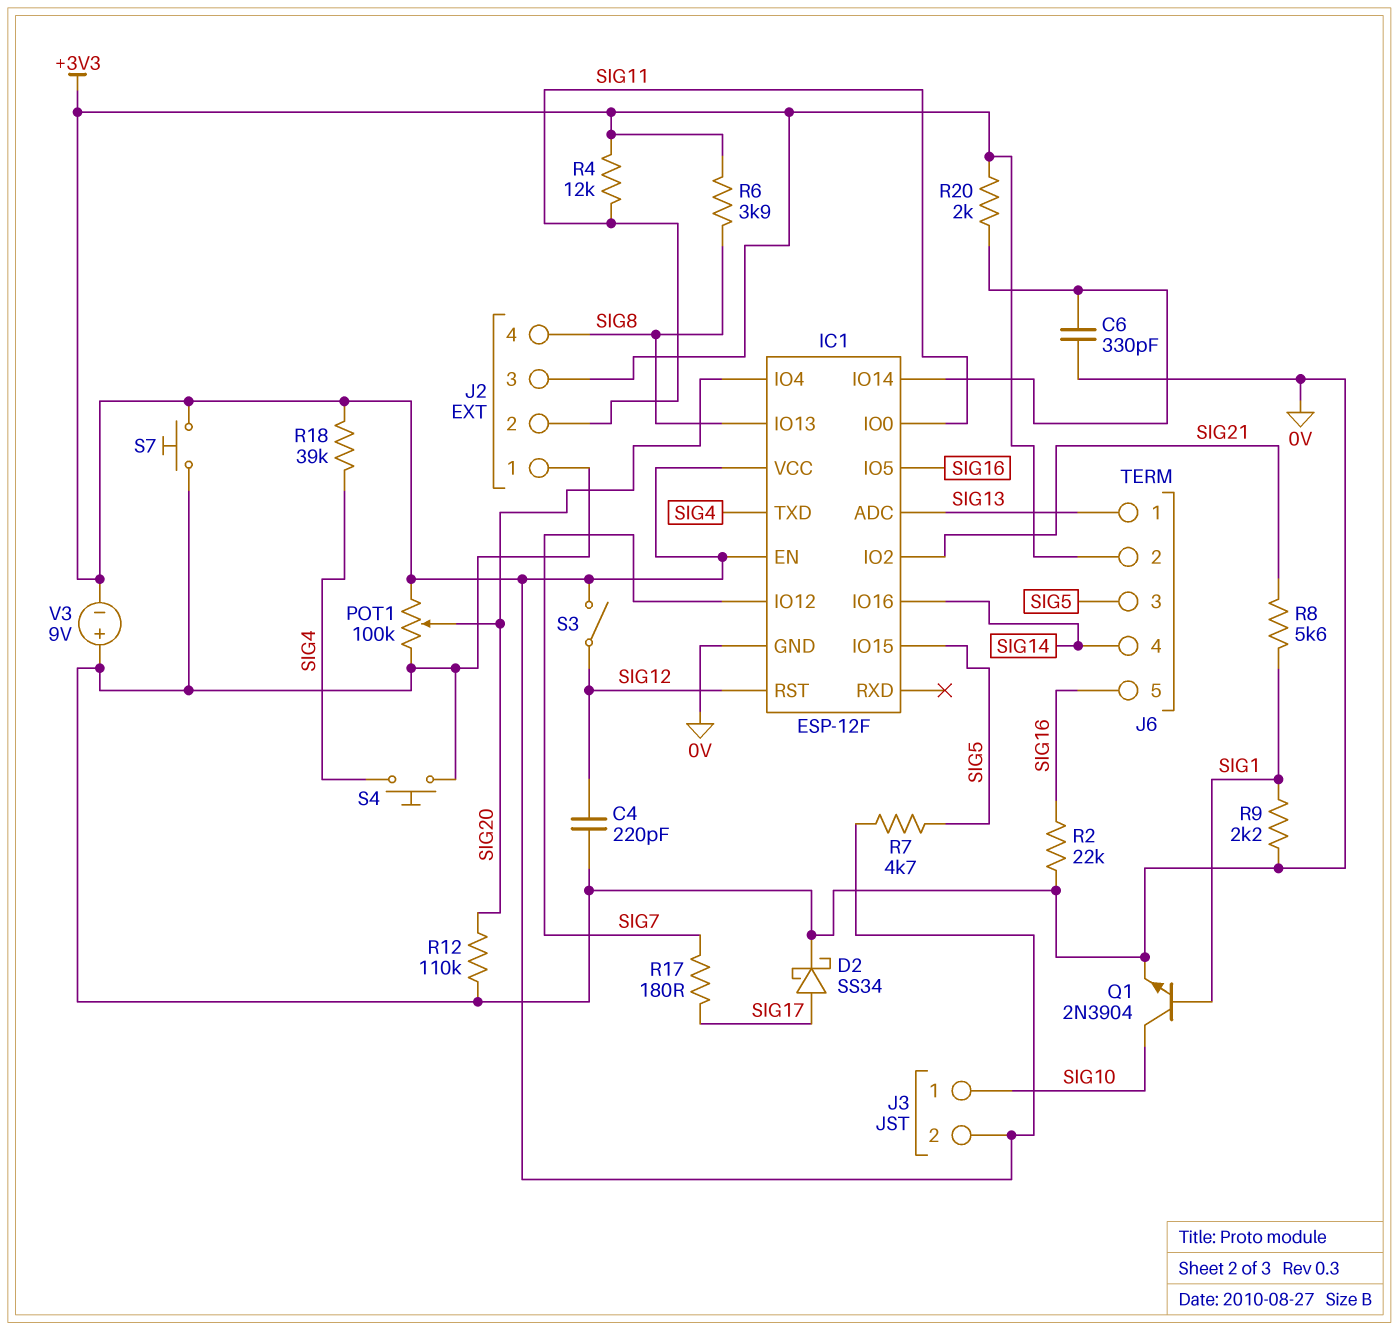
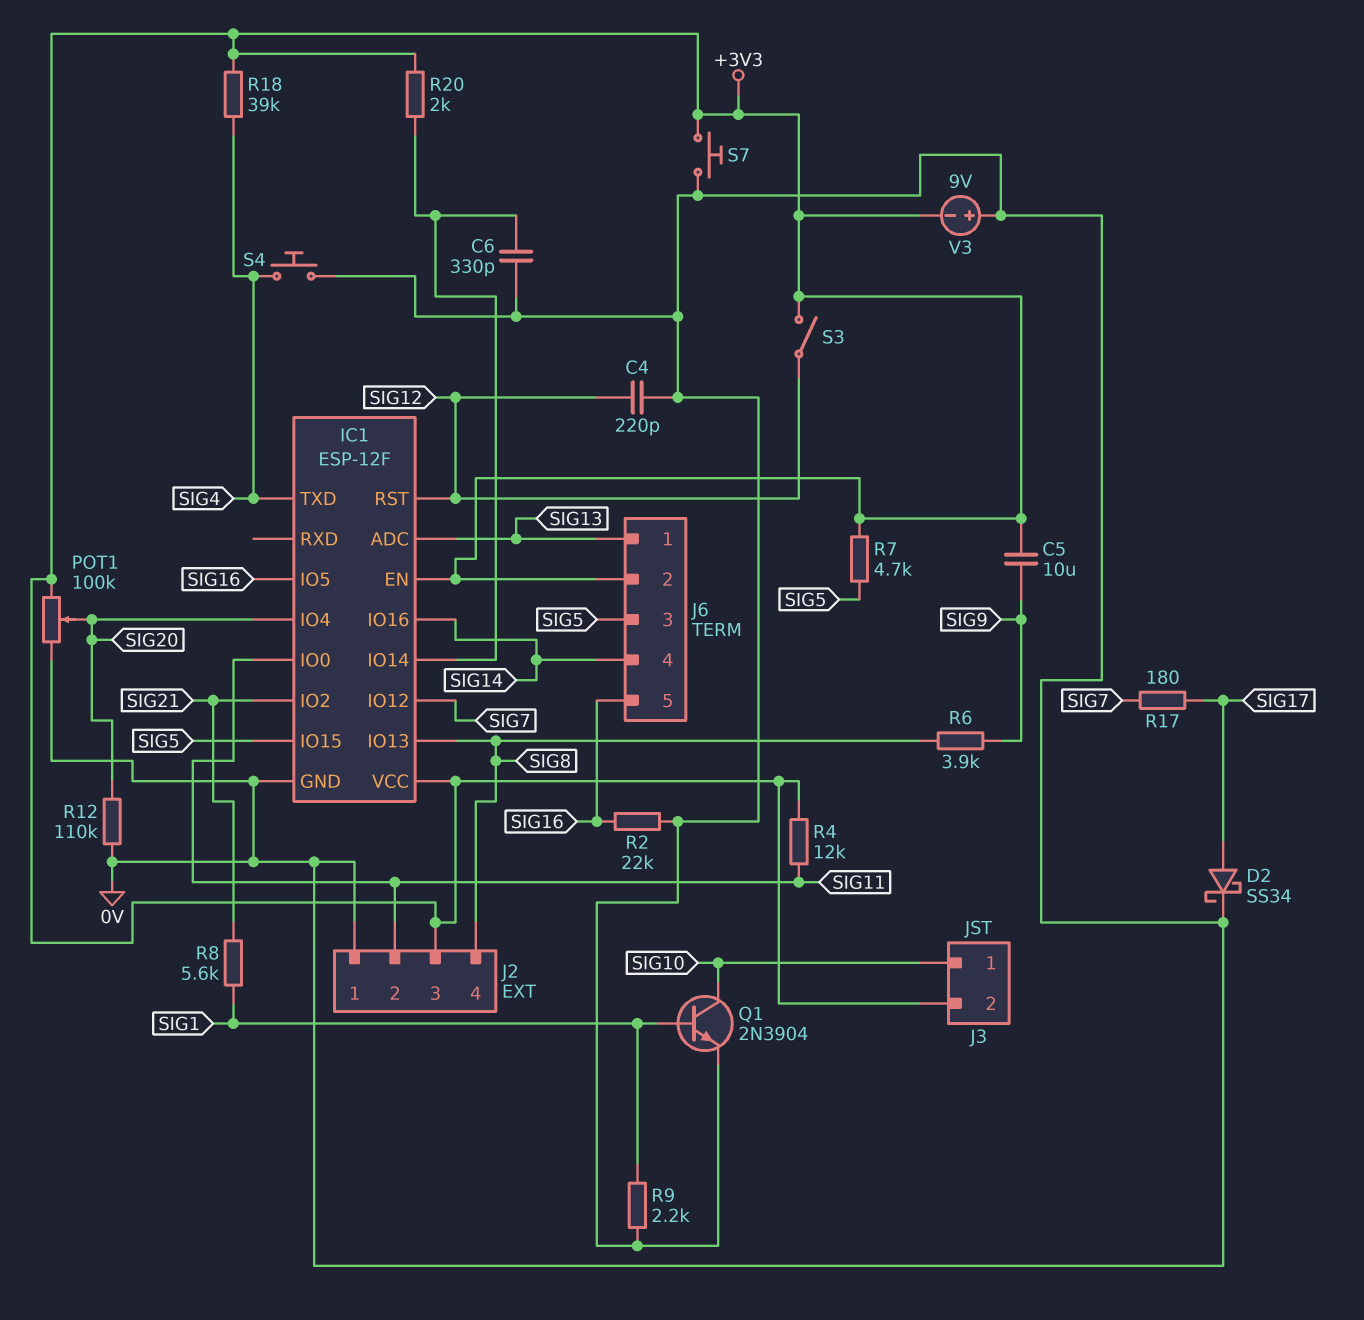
C5: none -> 10uF (+3V3, SIG9)
R6: 3.9k (+3V3, SIG8) -> 3.9k (SIG8, SIG9)

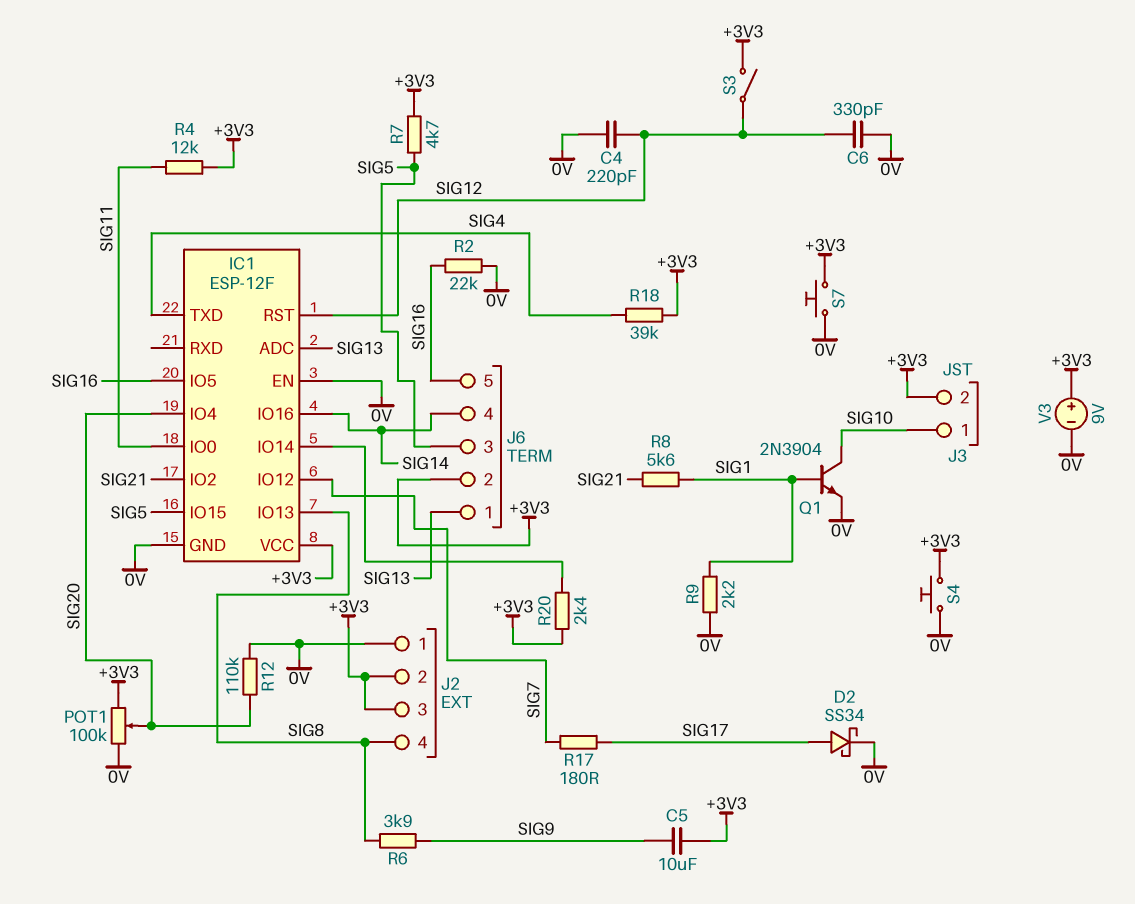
C6: 330pF (0V, IC1/IO14) -> 330pF (0V, SIG12)
IC1 pin EN: +3V3 -> 0V
J2 pin 2: SIG11 -> +3V3
R20: 2k (+3V3, IC1/IO14) -> 2.4k (+3V3, IC1/IO14)
S4: button (0V, SIG4) -> button (+3V3, 0V)
V3: 9V (plus 0V, minus +3V3) -> 9V (plus +3V3, minus 0V)

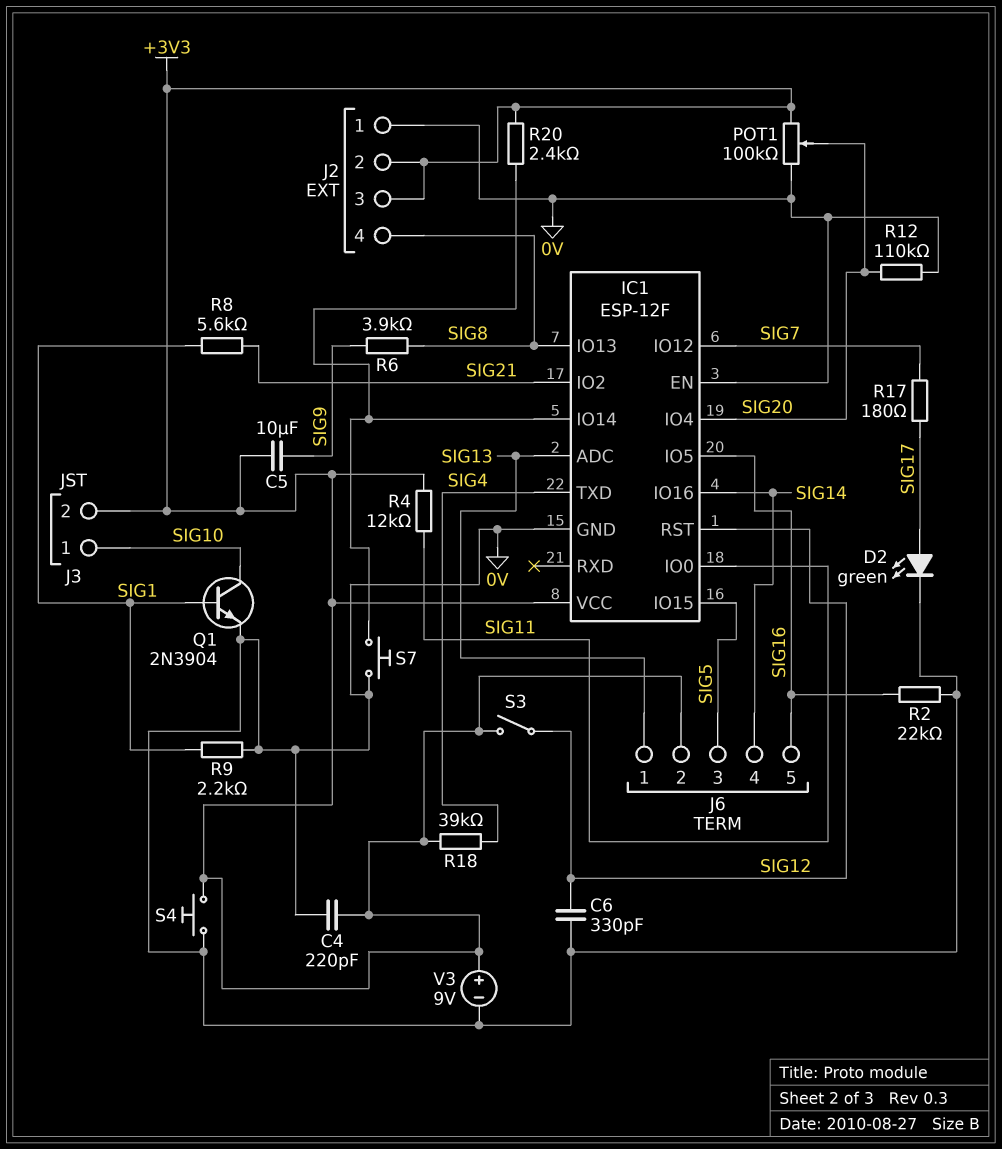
C4: 220pF (0V, SIG12) -> 220pF (+3V3, 0V)
D2: schottky SS34 (A SIG17, K 0V) -> LED green (A SIG17, K 0V)
R7: 4.7k (+3V3, SIG5) -> none
S7: button (+3V3, 0V) -> button (0V, IC1/IO14)

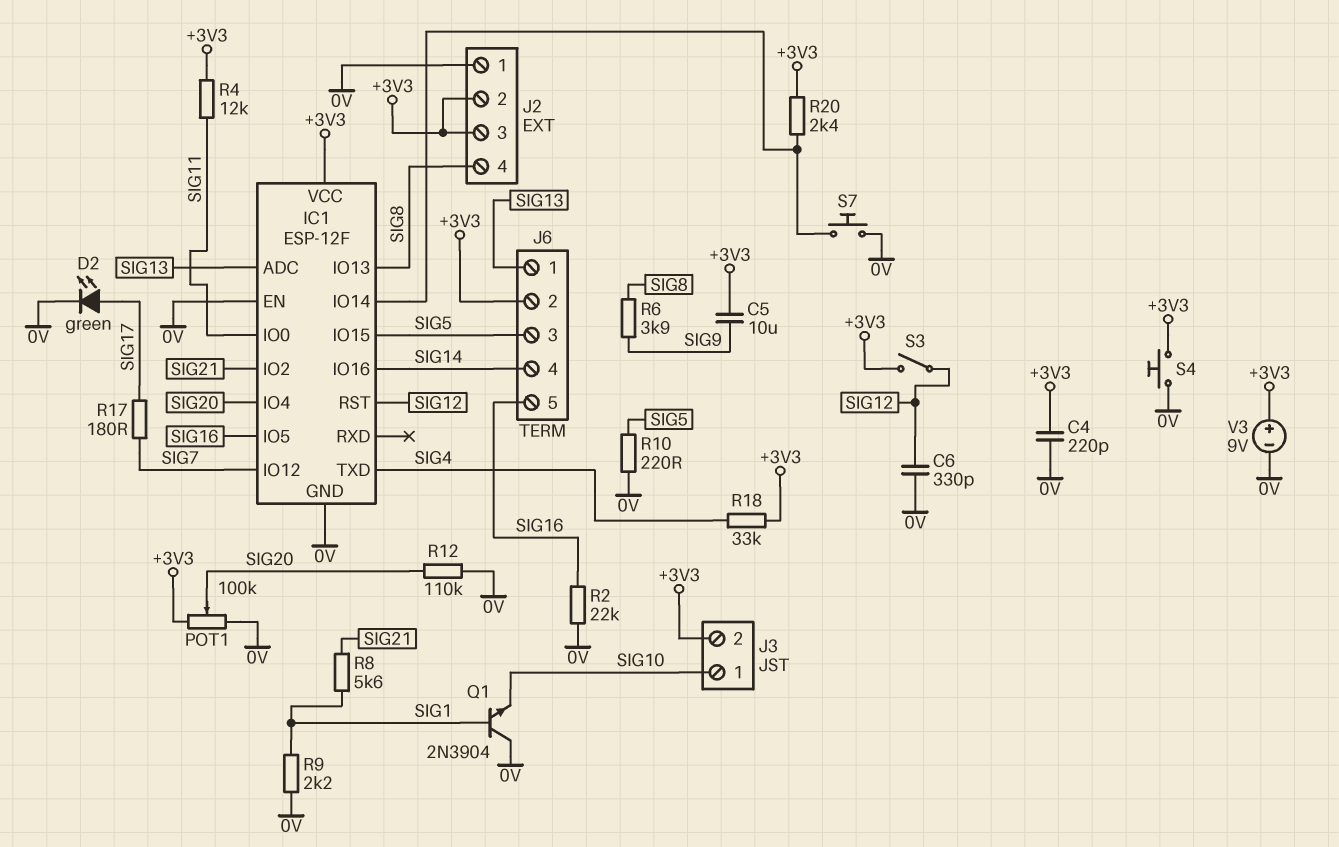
Q1: NPN 2N3904 (B SIG1, C SIG10, E 0V) -> NPN 2N3904 (B SIG1, C 0V, E SIG10)
R10: none -> 220 (0V, SIG5)
R18: 39k (+3V3, SIG4) -> 33k (+3V3, SIG4)

